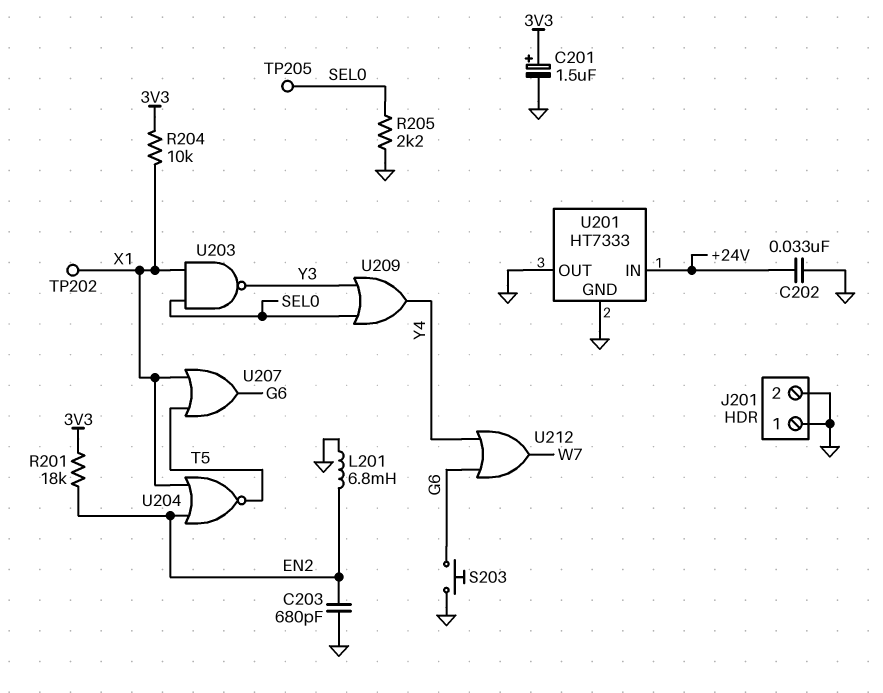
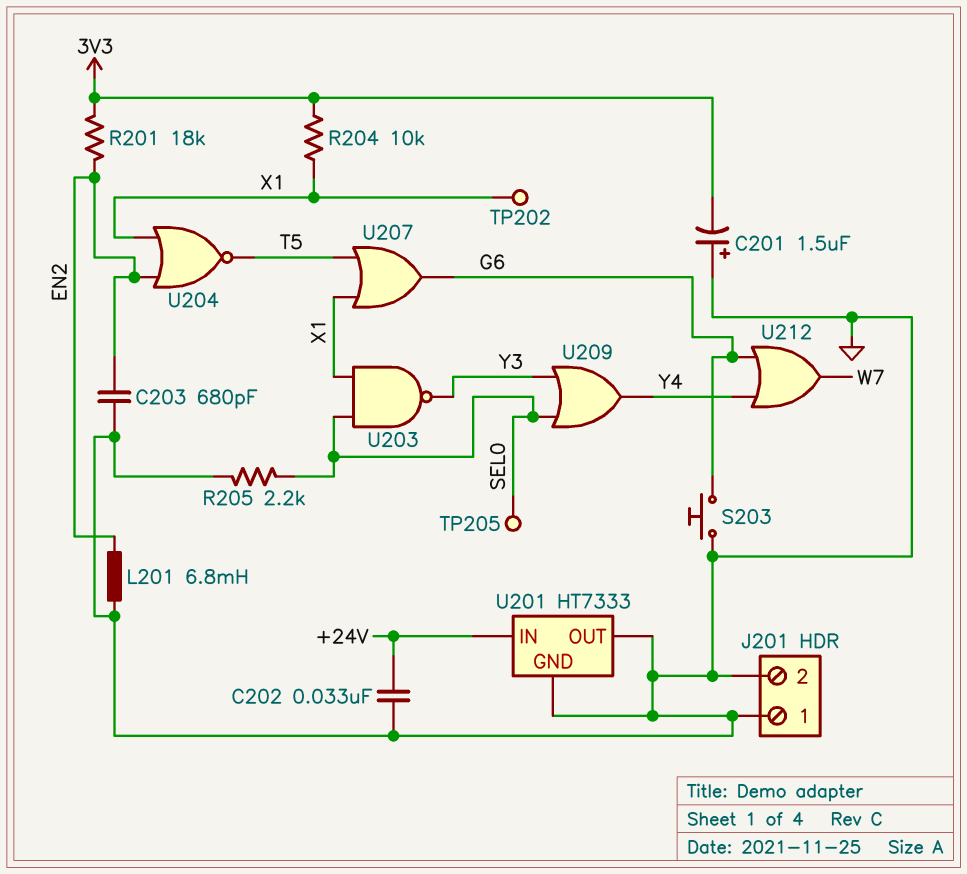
C201: 1.5uF (plus 3V3, minus GND) -> 1.5uF (plus GND, minus 3V3)

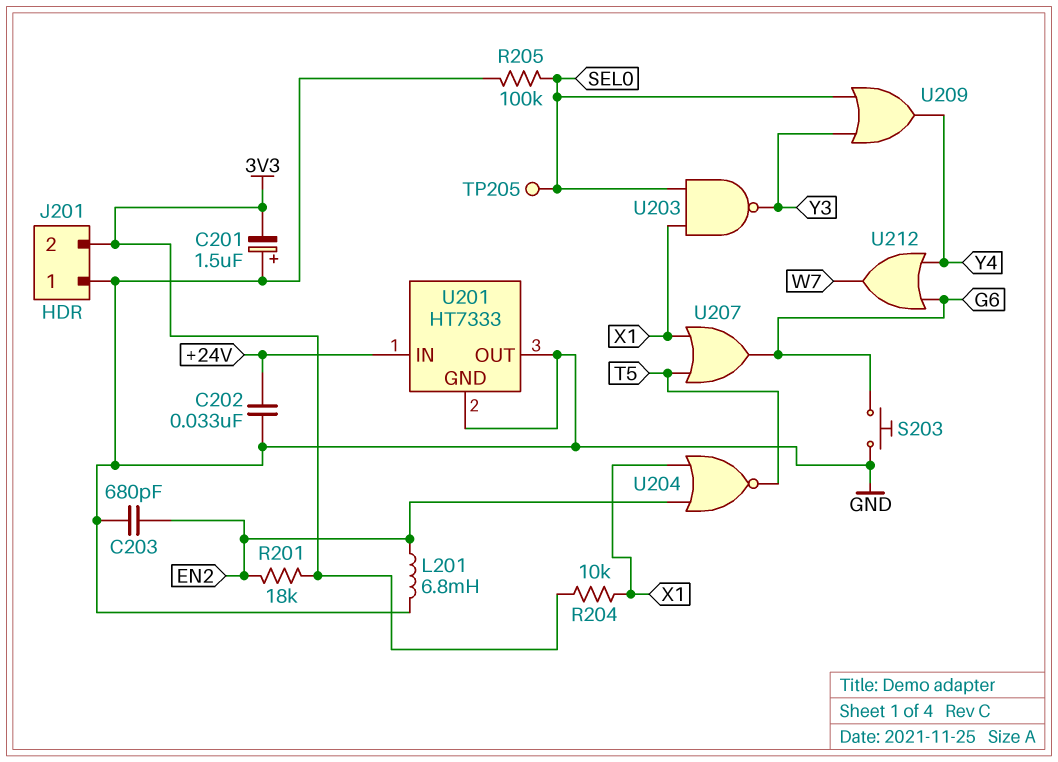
J201 pin 2: GND -> 3V3
R205: 2.2k (GND, SEL0) -> 100k (GND, SEL0)
TP202: test point (X1) -> none

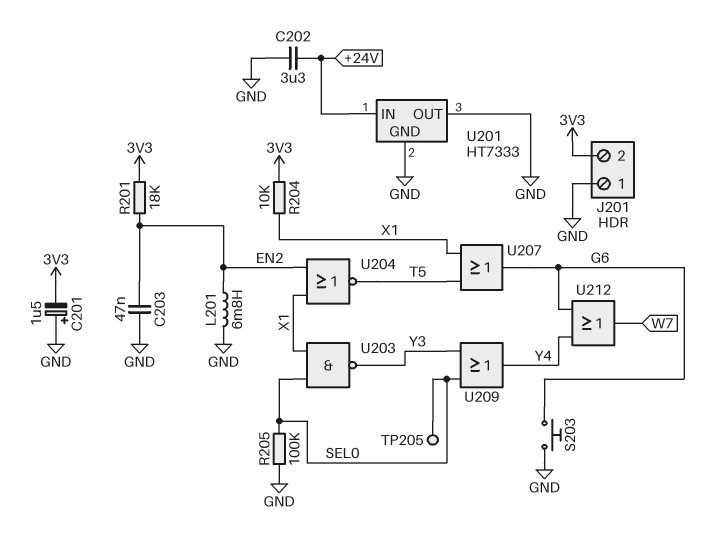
C202: 33nF (+24V, GND) -> 3.3uF (+24V, GND)
C203: 680pF (EN2, GND) -> 47nF (EN2, GND)

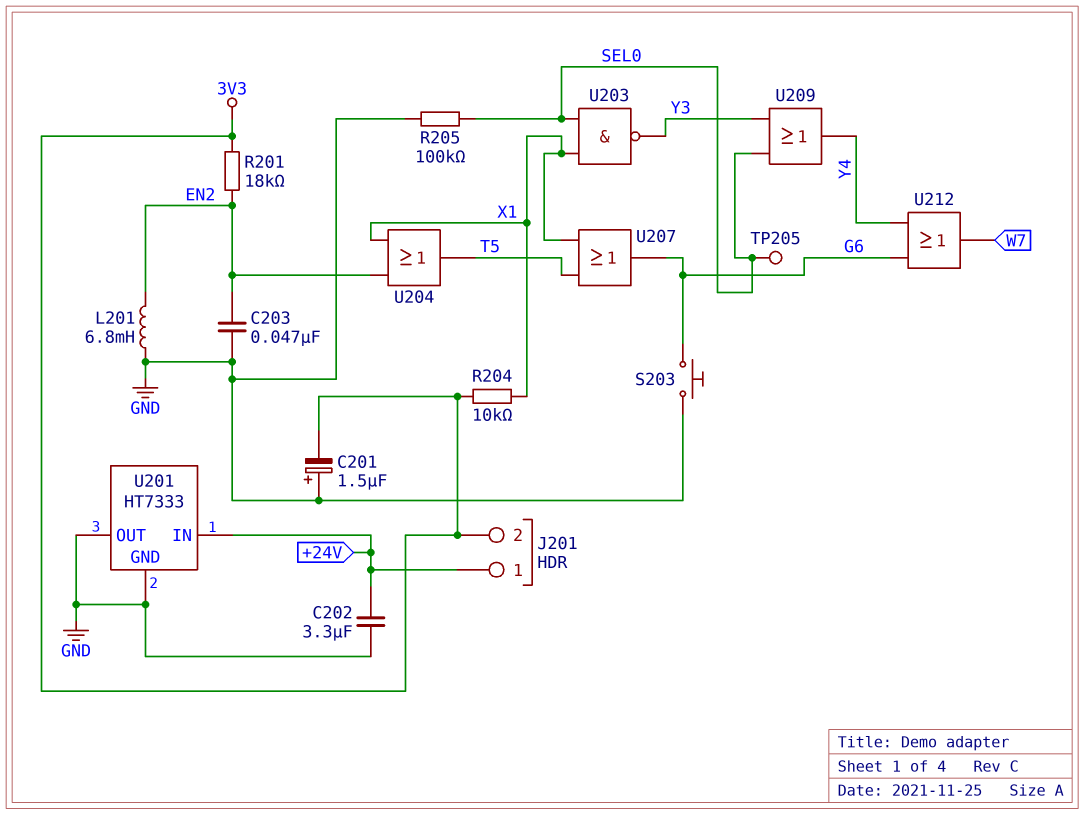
J201 pin 1: GND -> +24V
U204: NOR (in EN2, in X1, out T5) -> OR (in EN2, in X1, out T5)

